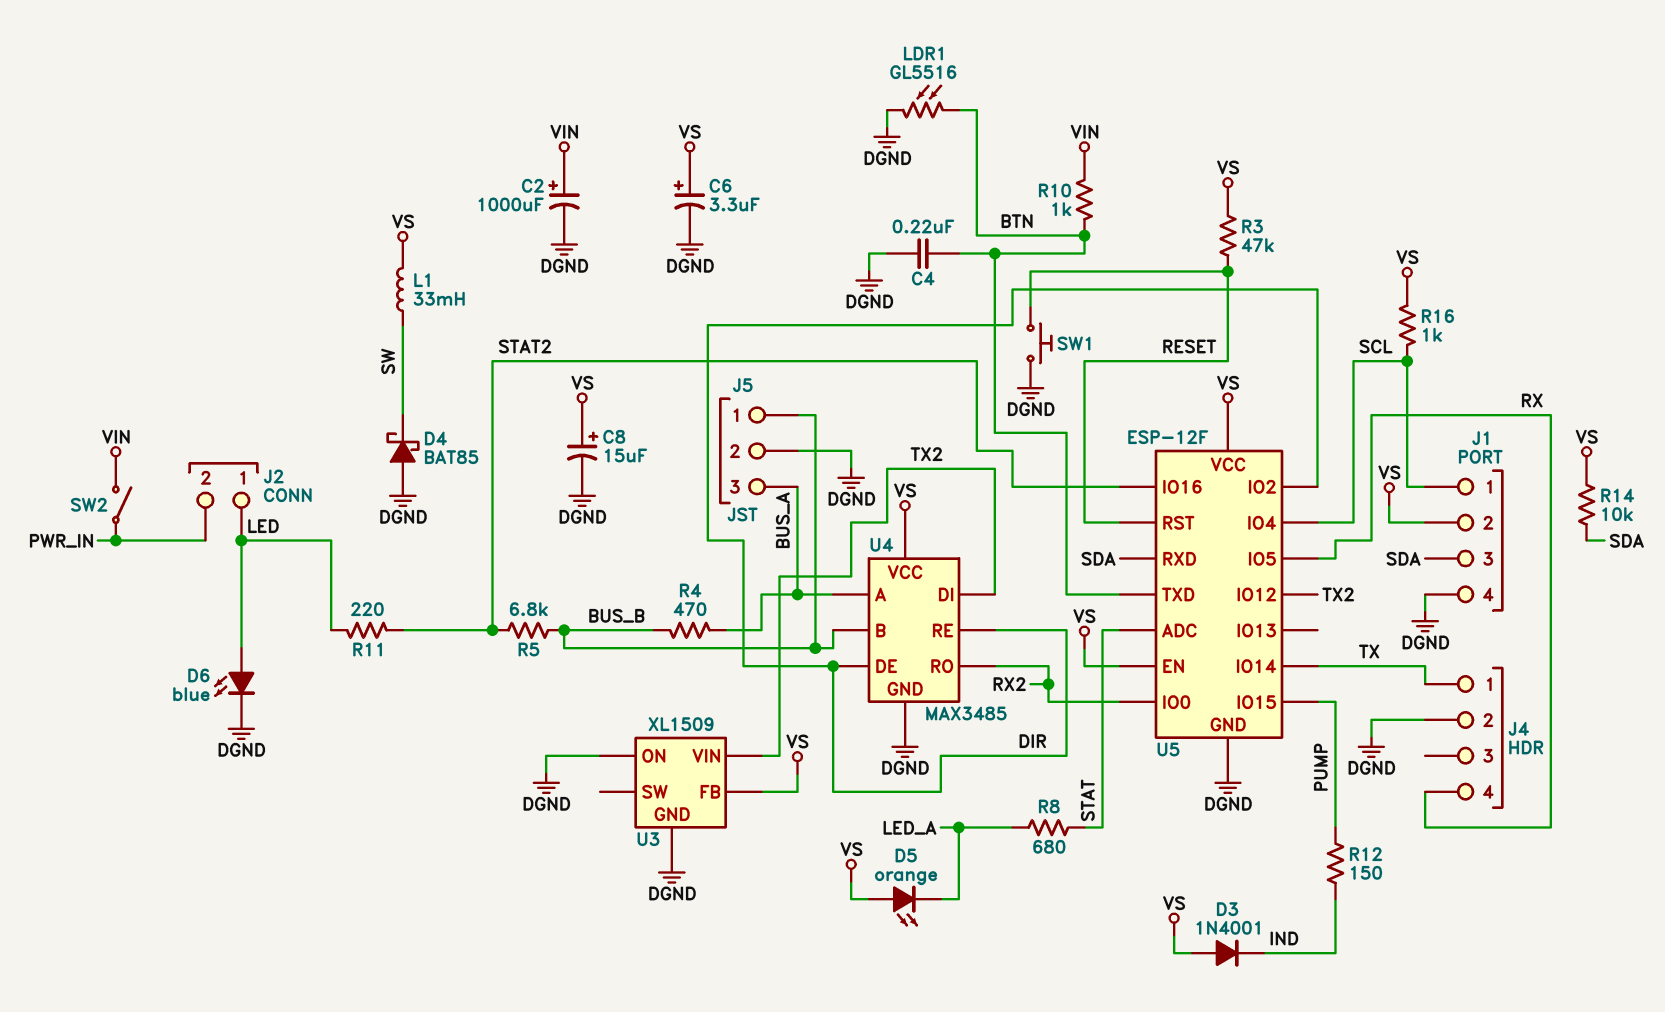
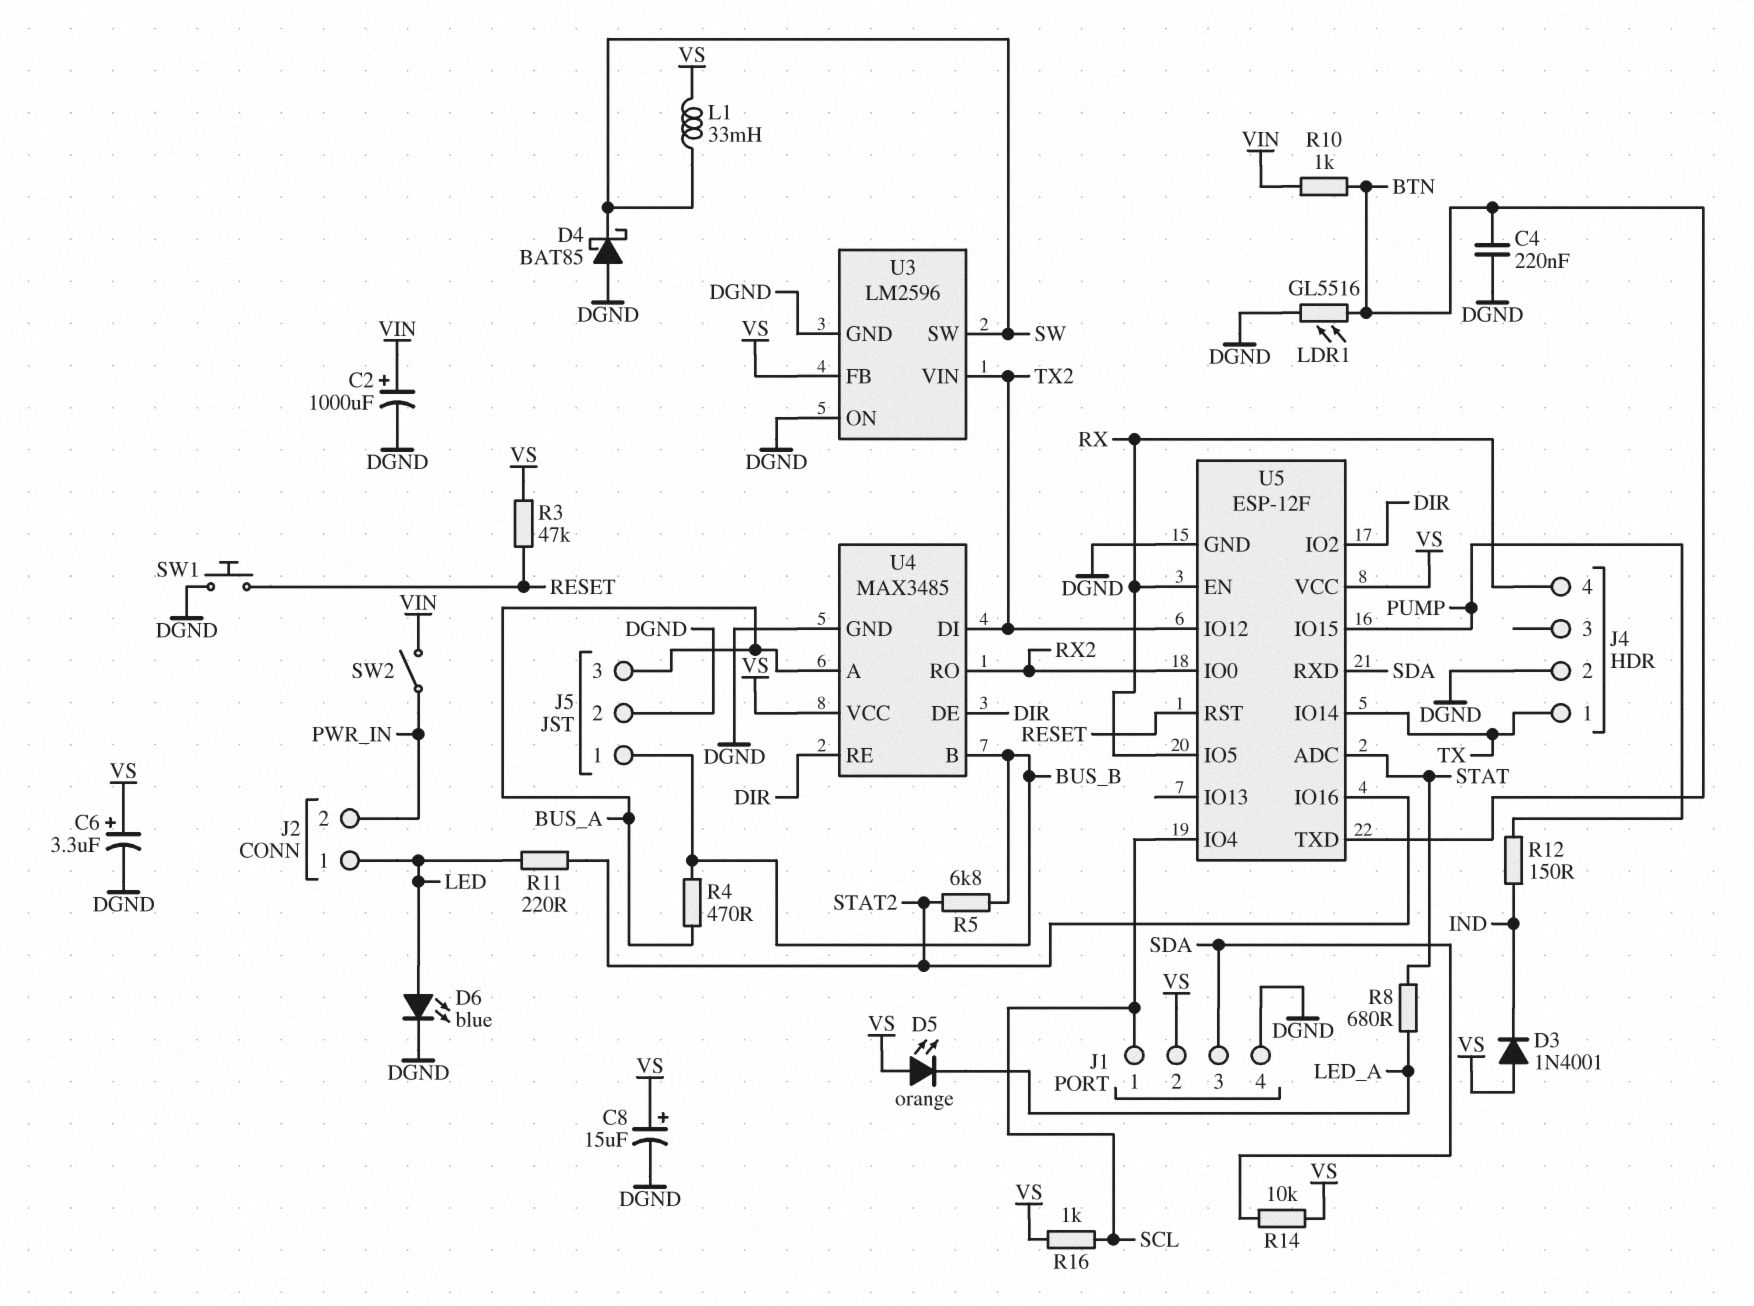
U3: XL1509 -> LM2596
U3 pin SW: none -> SW
U5 pin EN: VS -> RX

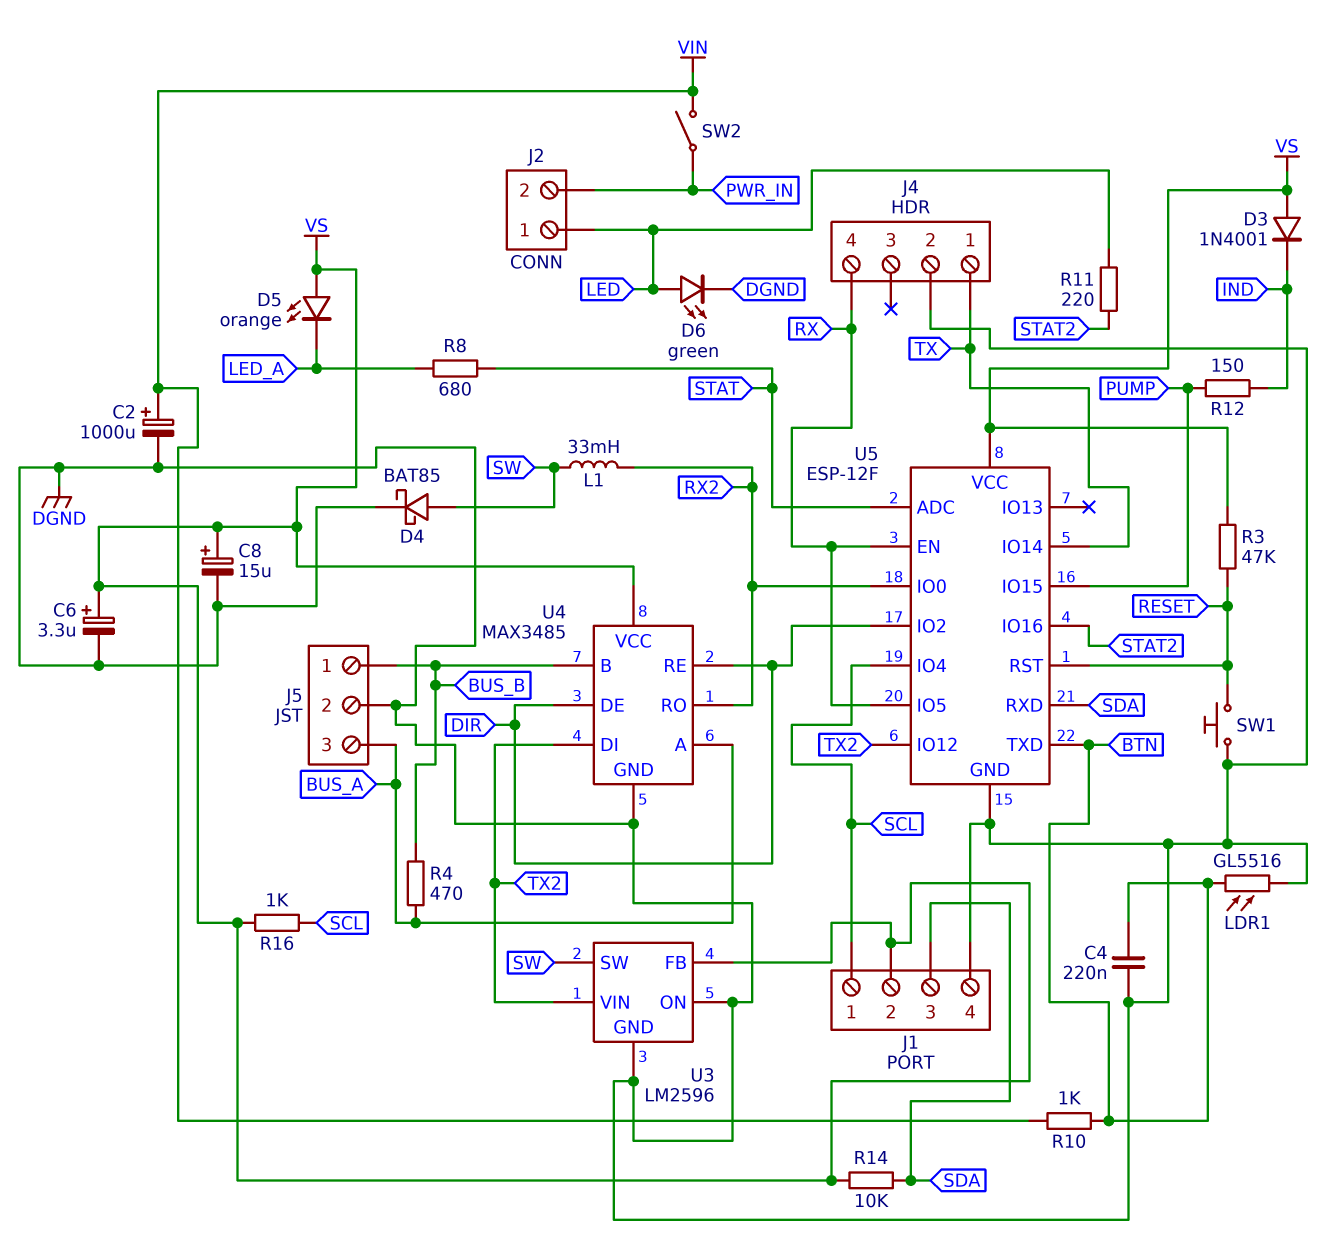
D4: schottky BAT85 (A DGND, K SW) -> schottky BAT85 (A SW, K DGND)
D6: LED blue (A LED, K DGND) -> LED green (A LED, K DGND)
L1: 33mH (SW, VS) -> 33mH (RX2, SW)
R5: 6.8k (BUS_B, STAT2) -> none

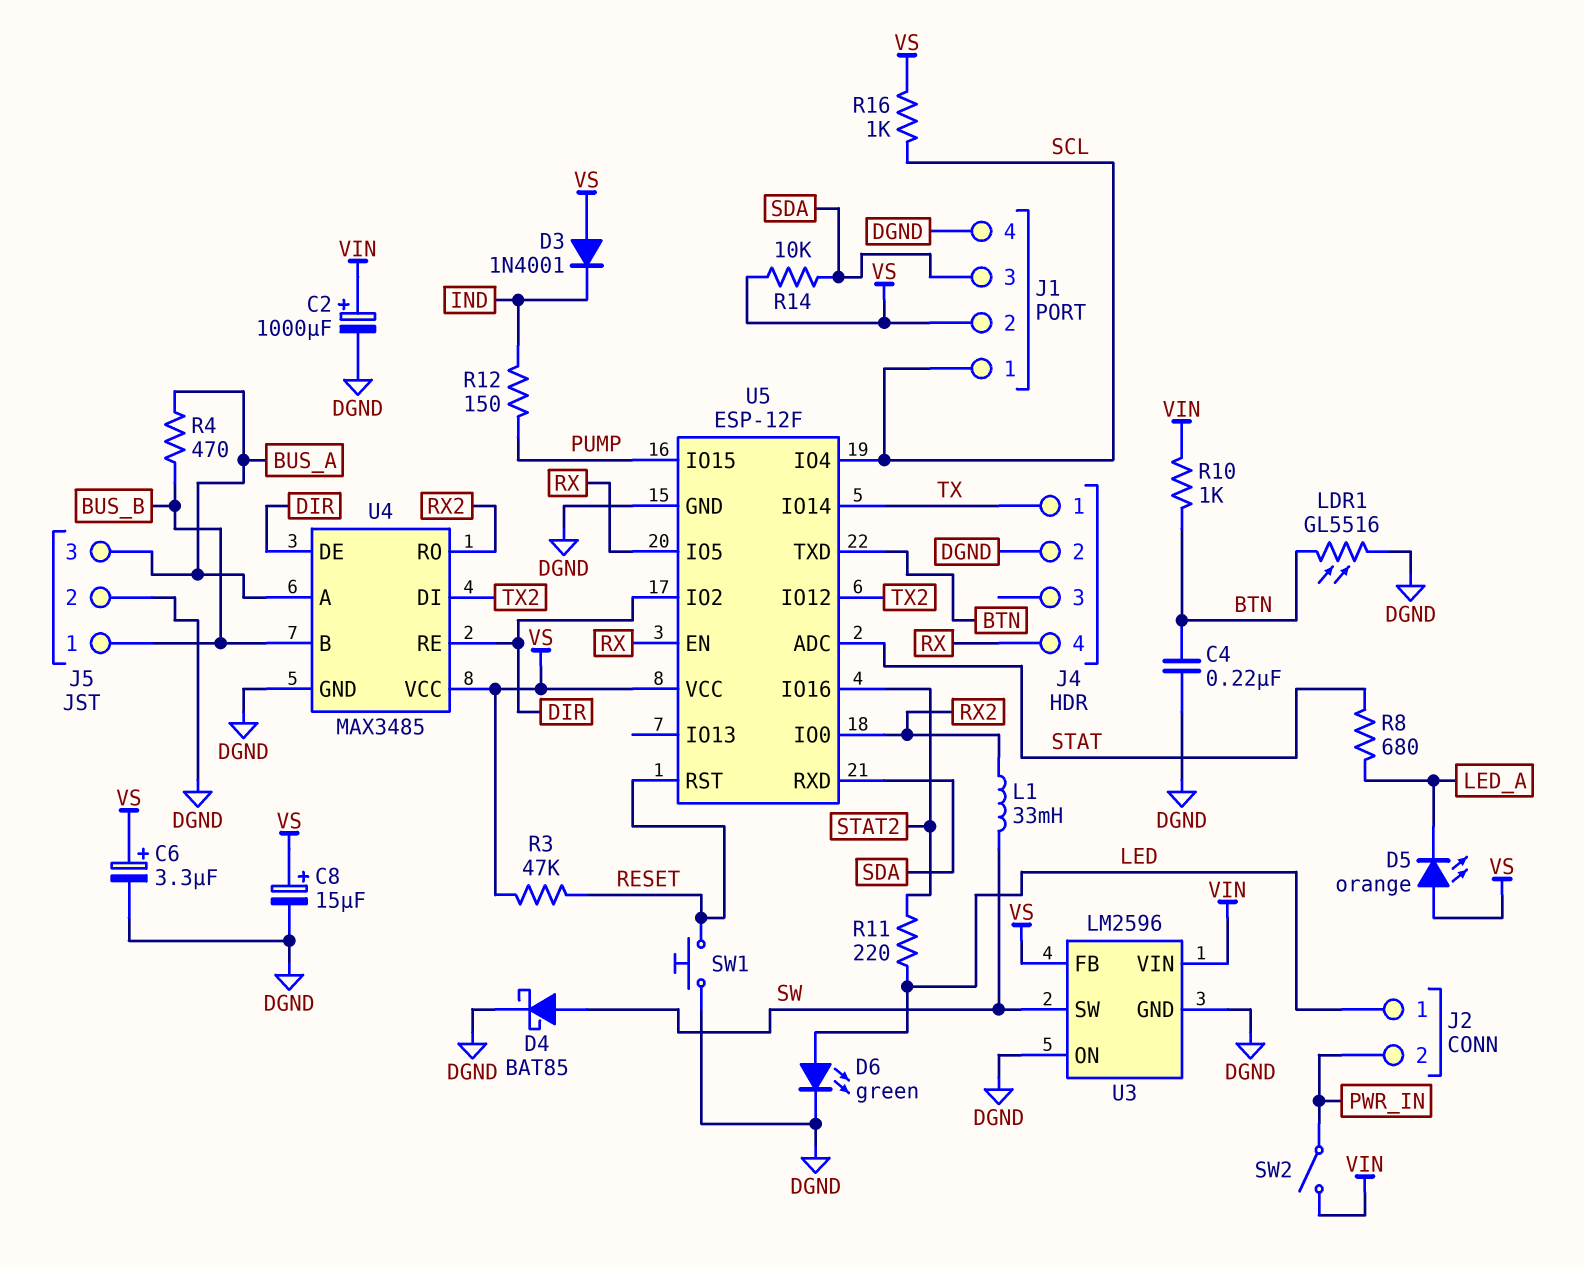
U3 pin VIN: TX2 -> VIN

